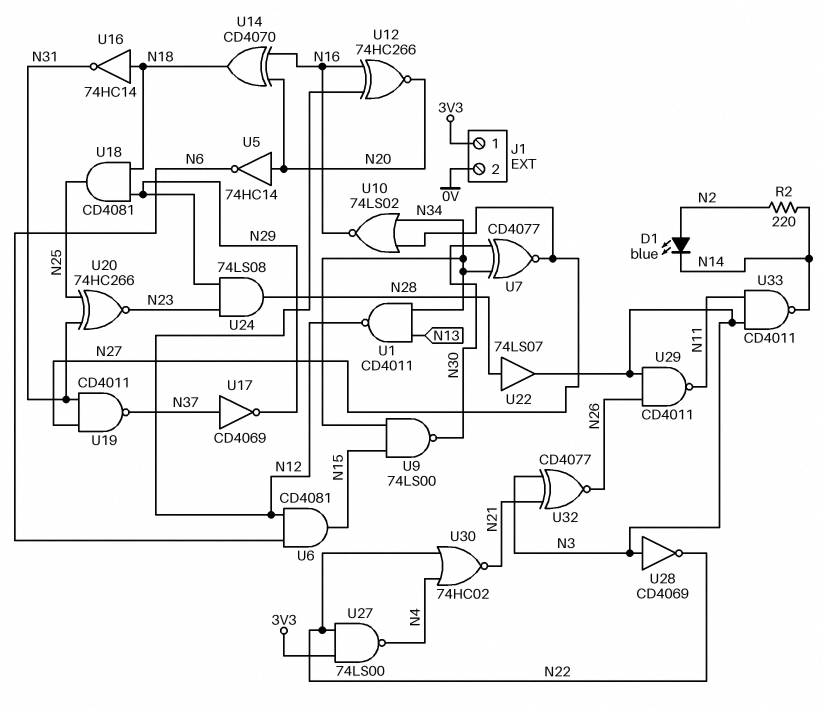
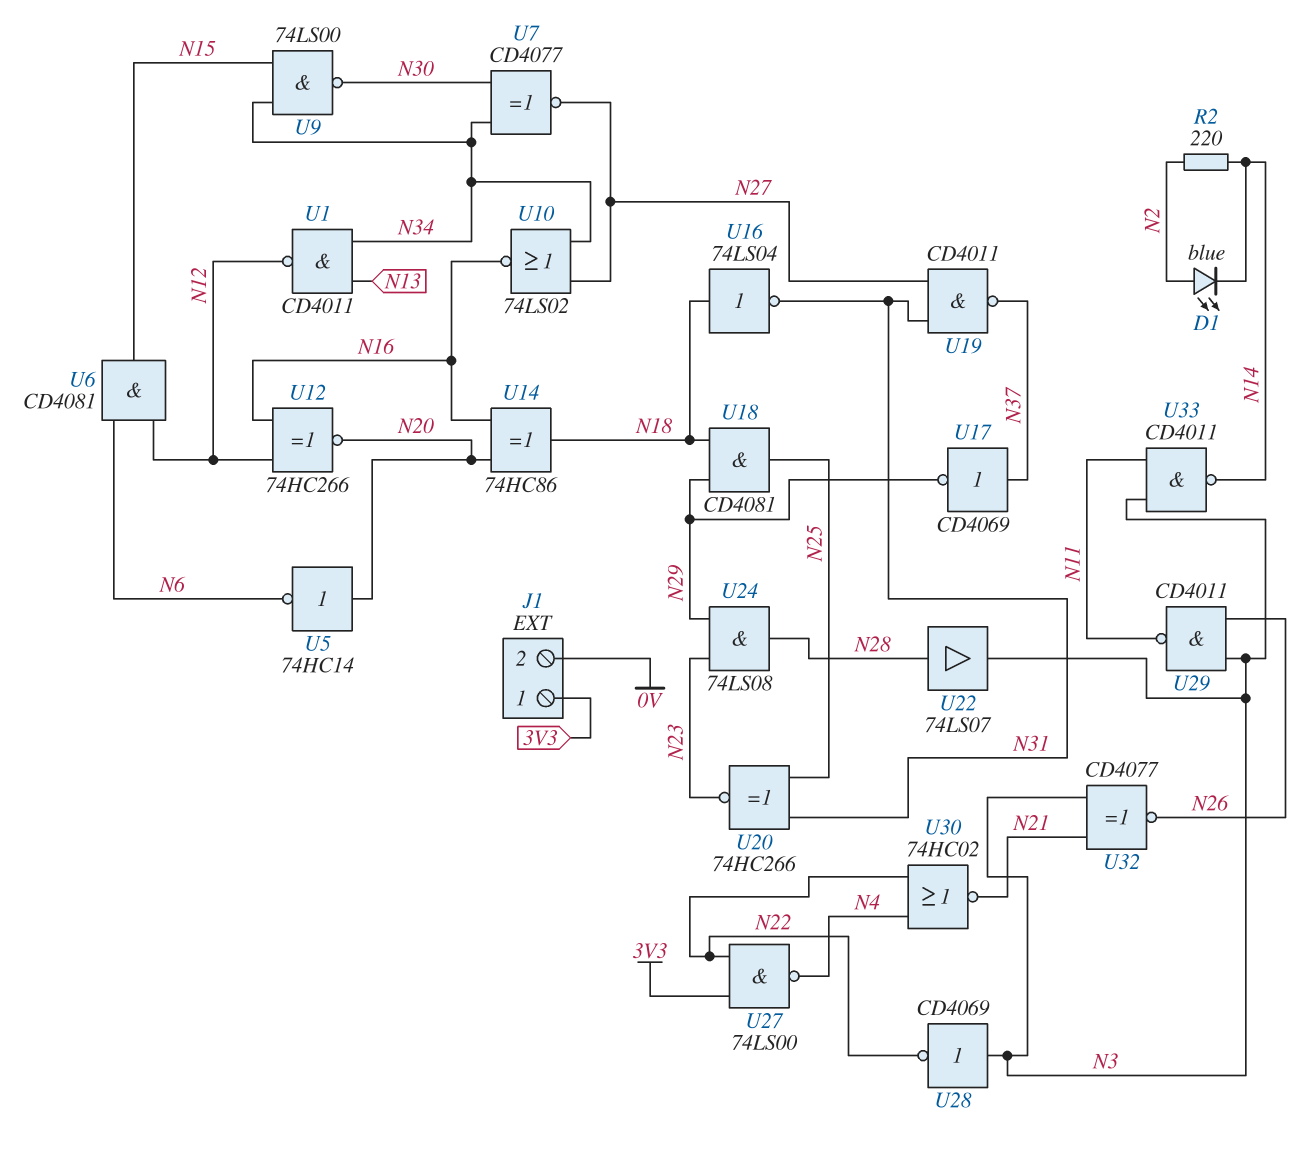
U14: XOR CD4070 (in N16, in N20, out N18) -> XOR 74HC86 (in N16, in N20, out N18)
U16: NOT 74HC14 (in N18, out N31) -> NOT 74LS04 (in N18, out N31)

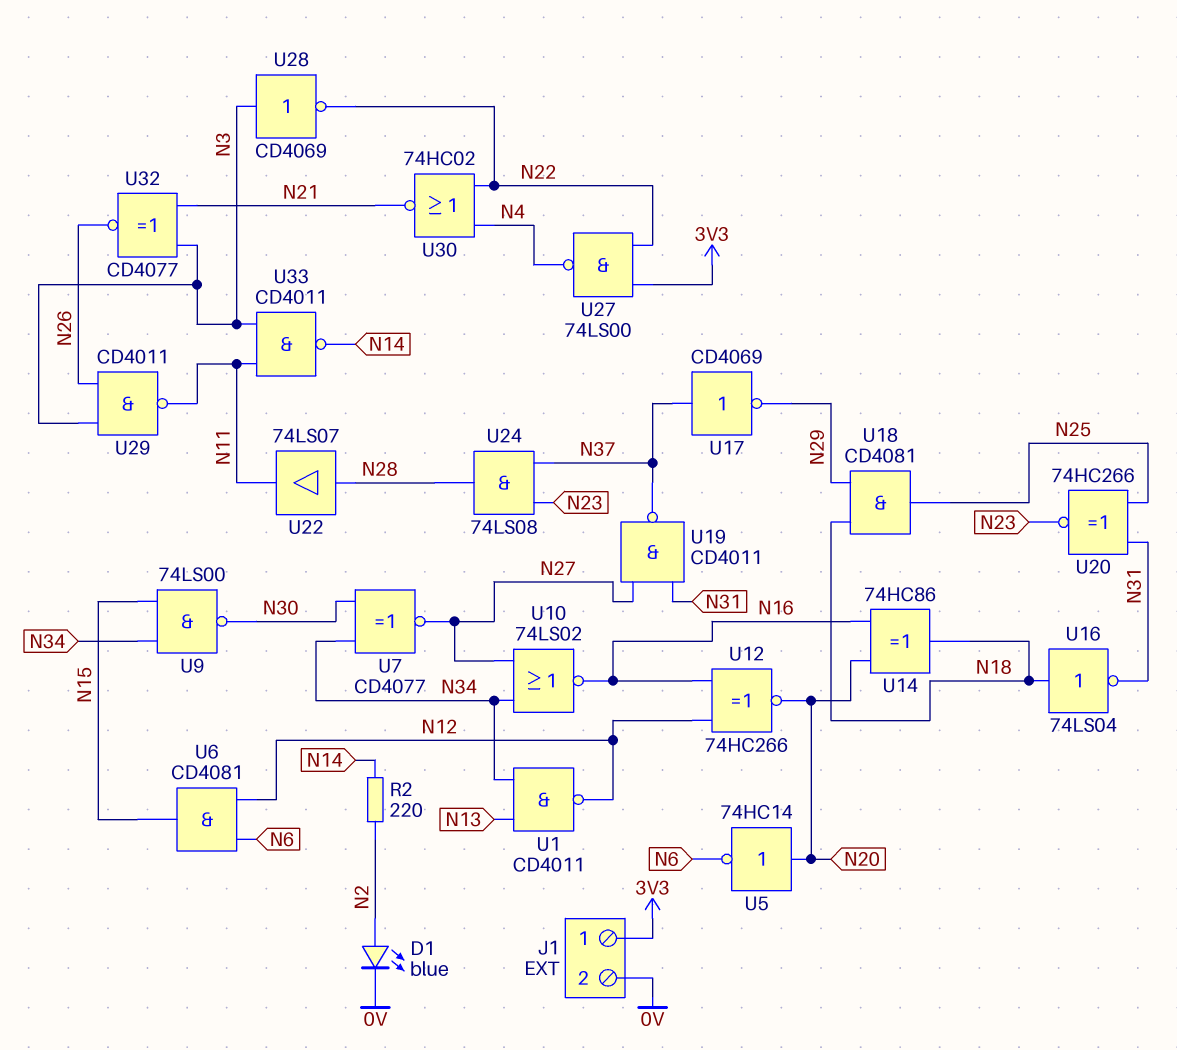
D1: LED blue (A N2, K N14) -> LED blue (A N2, K 0V)
U22: buffer 74LS07 (in N28, out N3) -> buffer 74LS07 (in N28, out N11)
U24: AND 74LS08 (in N23, in N29, out N28) -> AND 74LS08 (in N23, in N37, out N28)

